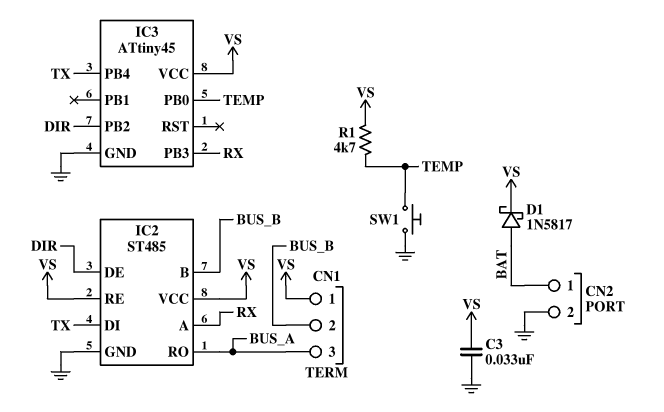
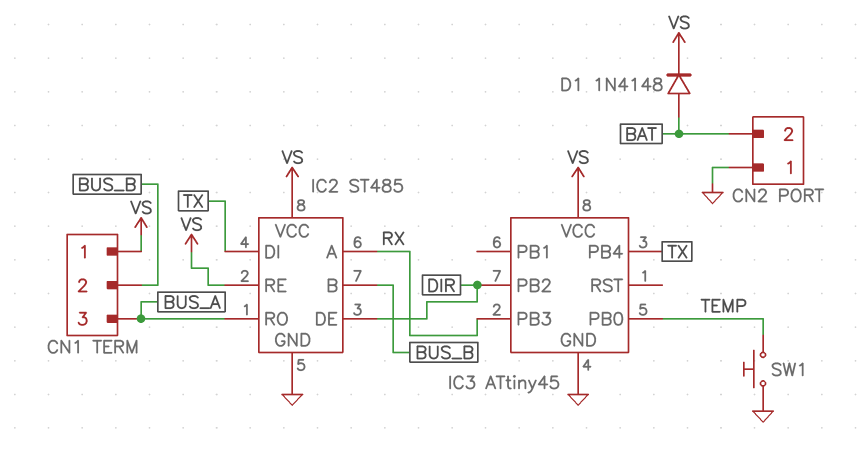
C3: 33nF (GND, VS) -> none
CN2 pin 1: BAT -> GND
CN2 pin 2: GND -> BAT
D1: schottky 1N5817 (A BAT, K VS) -> diode 1N4148 (A BAT, K VS)
R1: 4.7k (TEMP, VS) -> none

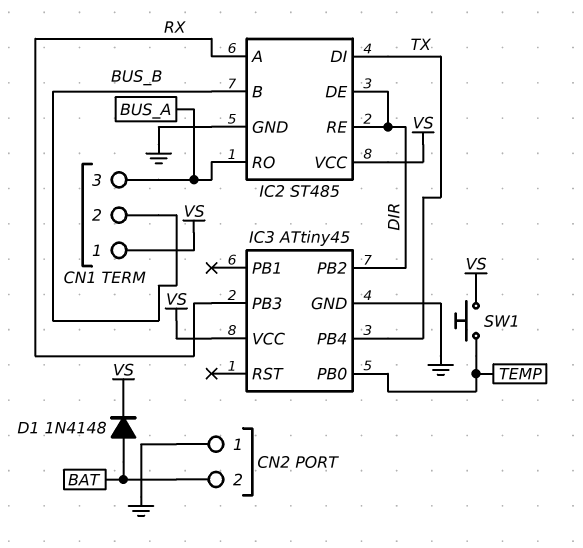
IC2 pin RE: VS -> DIR
SW1: button (GND, TEMP) -> button (TEMP, VS)

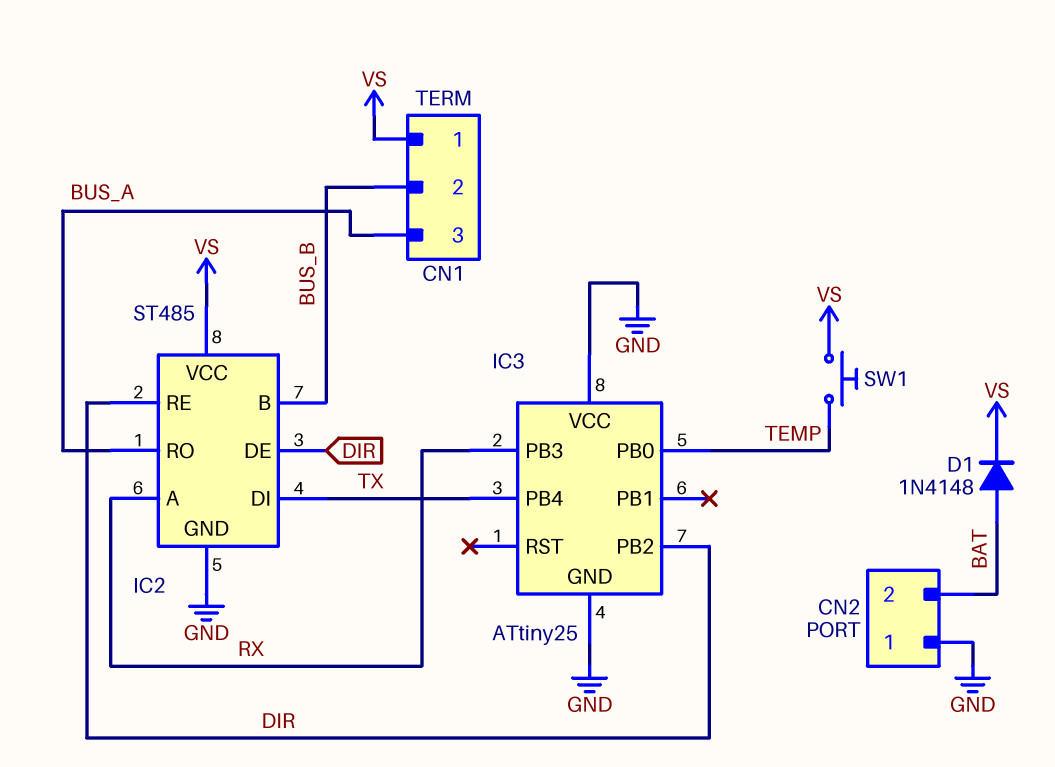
IC3: ATtiny45 -> ATtiny25
IC3 pin VCC: VS -> GND

